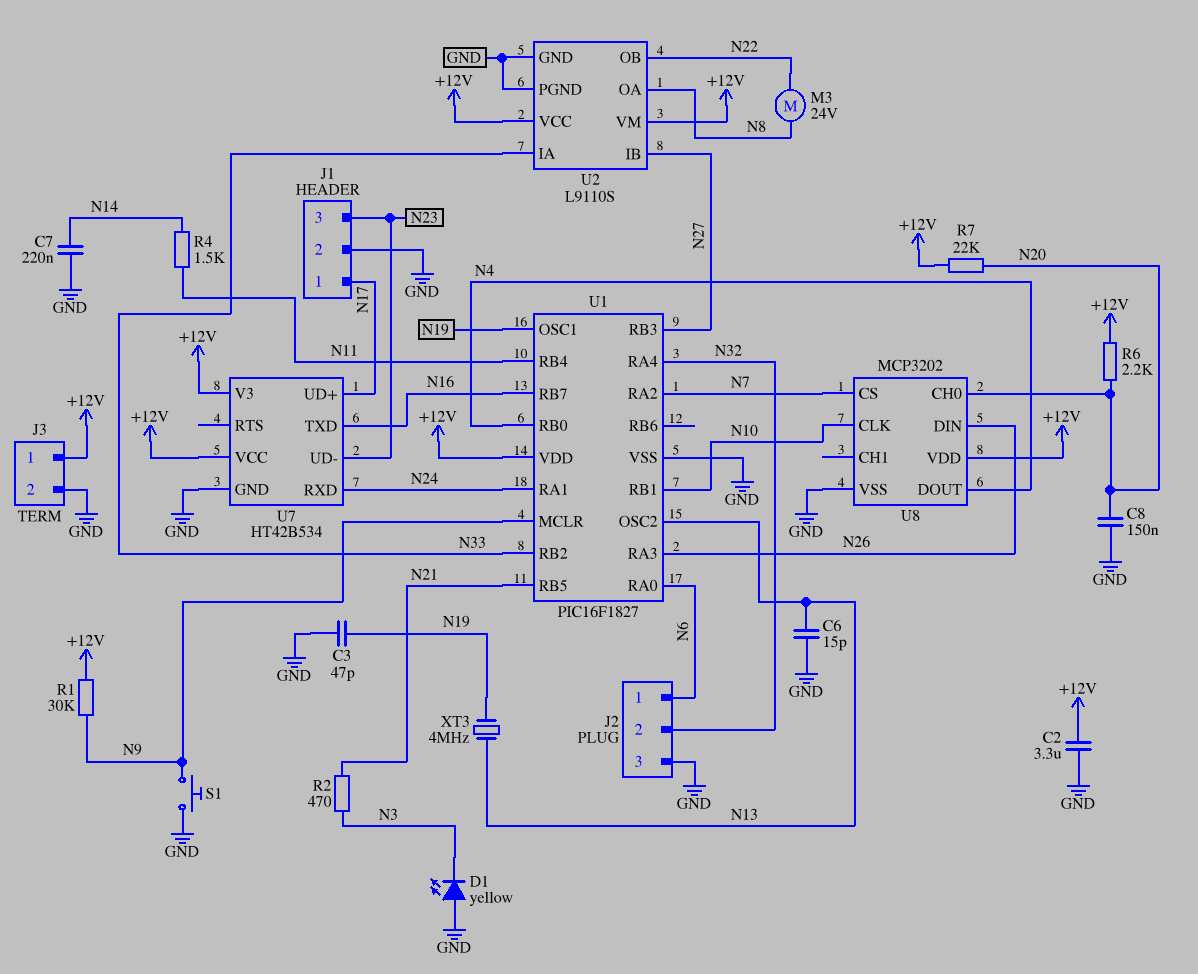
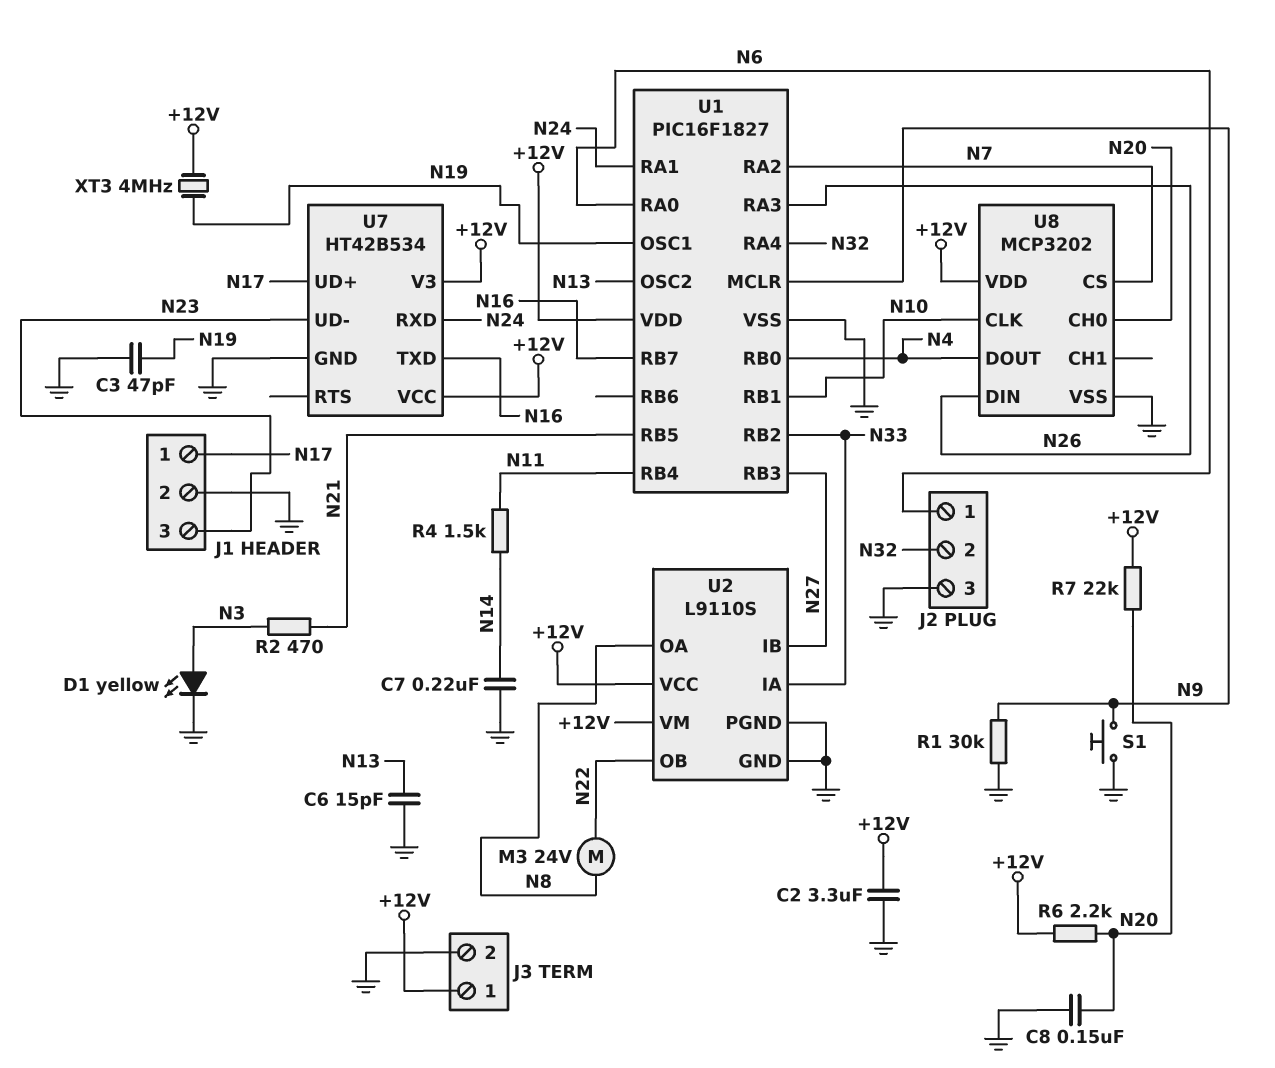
D1: LED yellow (A GND, K N3) -> LED yellow (A N3, K GND)
R1: 30k (+12V, N9) -> 30k (GND, N9)
XT3: 4MHz (N13, N19) -> 4MHz (+12V, N19)

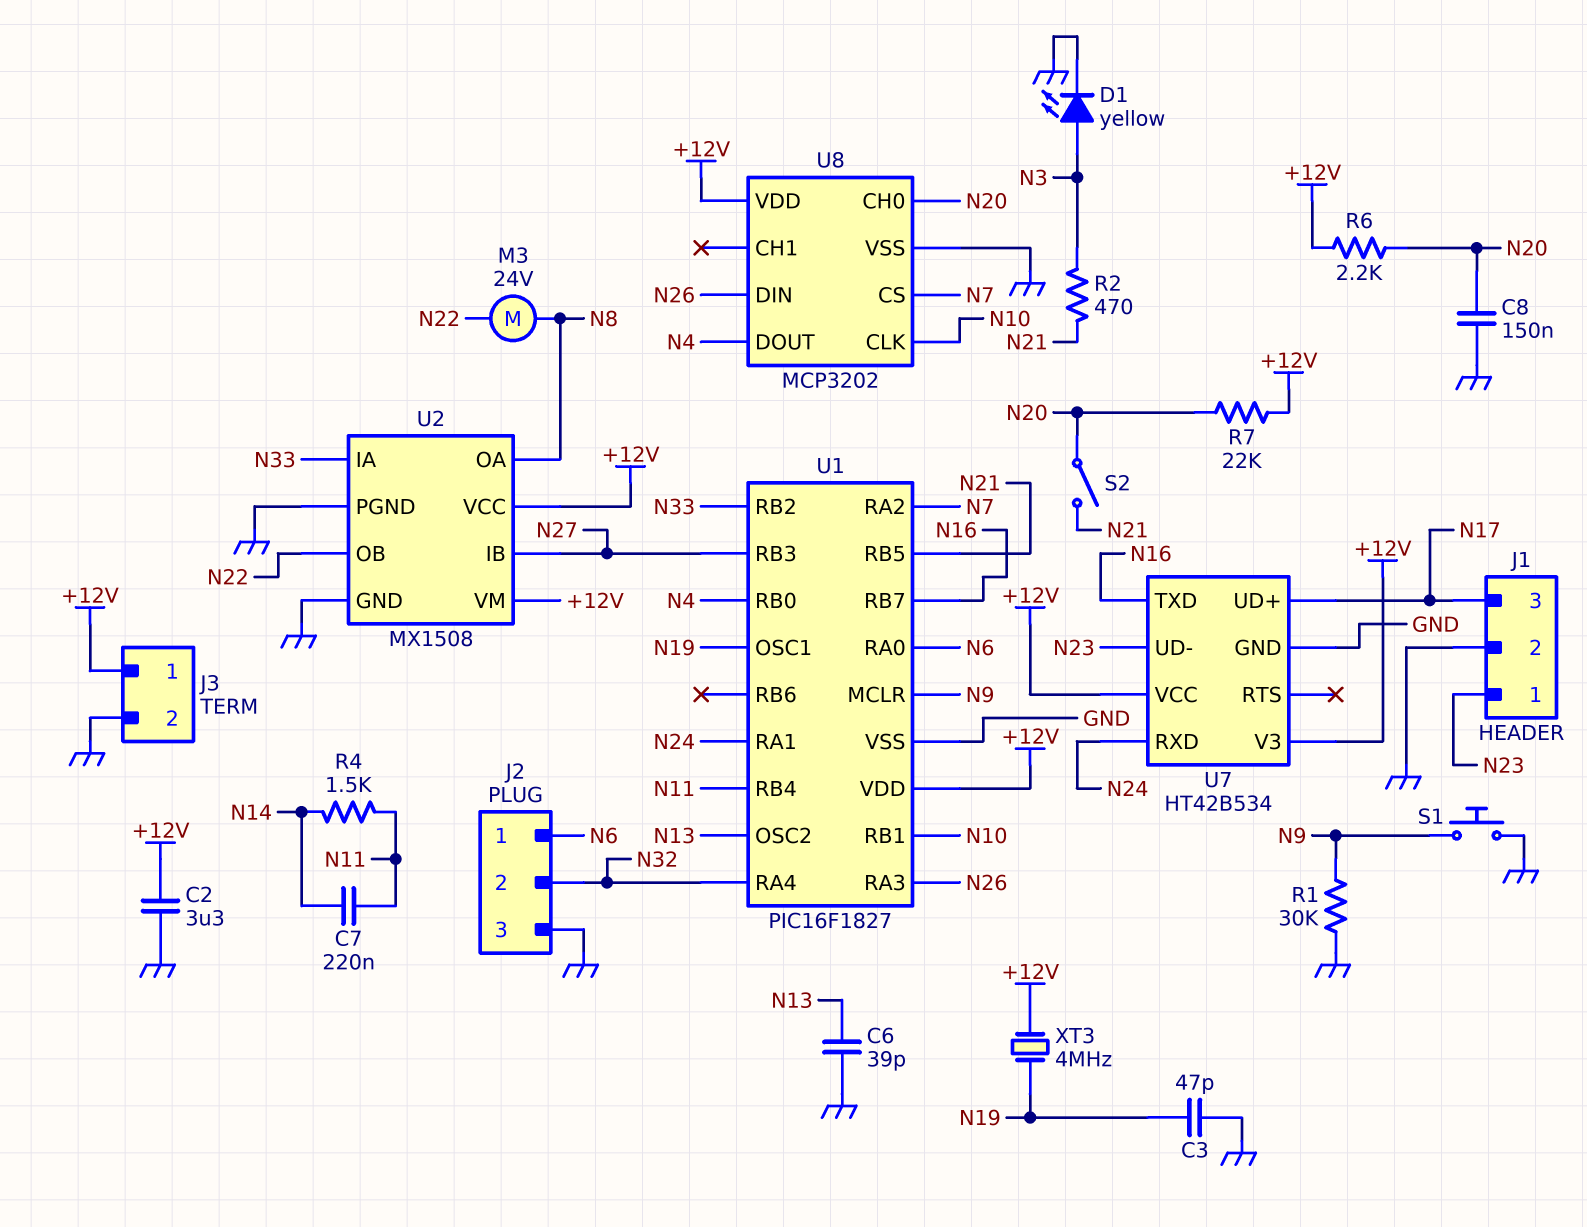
C6: 15pF (GND, N13) -> 39pF (GND, N13)
C7: 220nF (GND, N14) -> 220nF (N11, N14)
J1 pin 1: N17 -> N23
J1 pin 3: N23 -> N17
S2: none -> switch (N20, N21)
U2: L9110S -> MX1508

